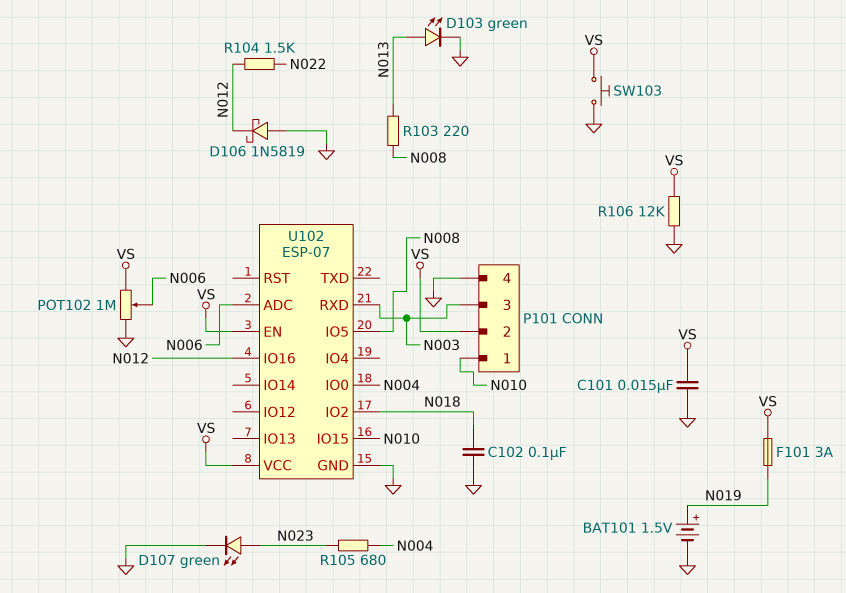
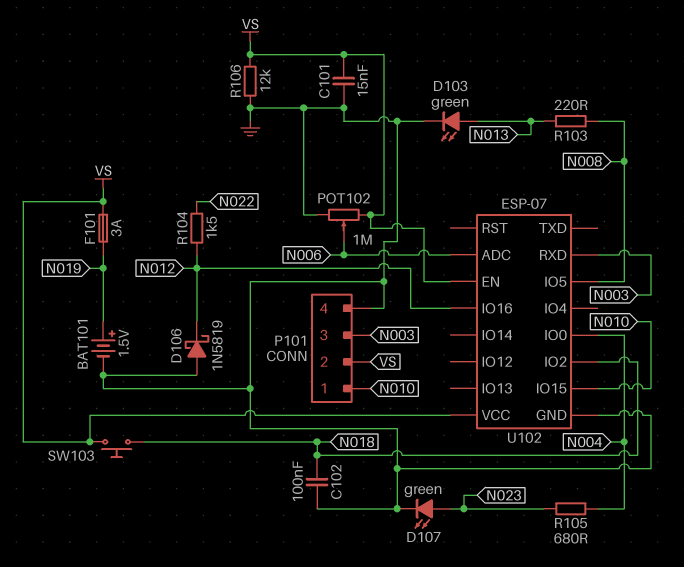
SW103: button (GND, VS) -> button (N018, VS)

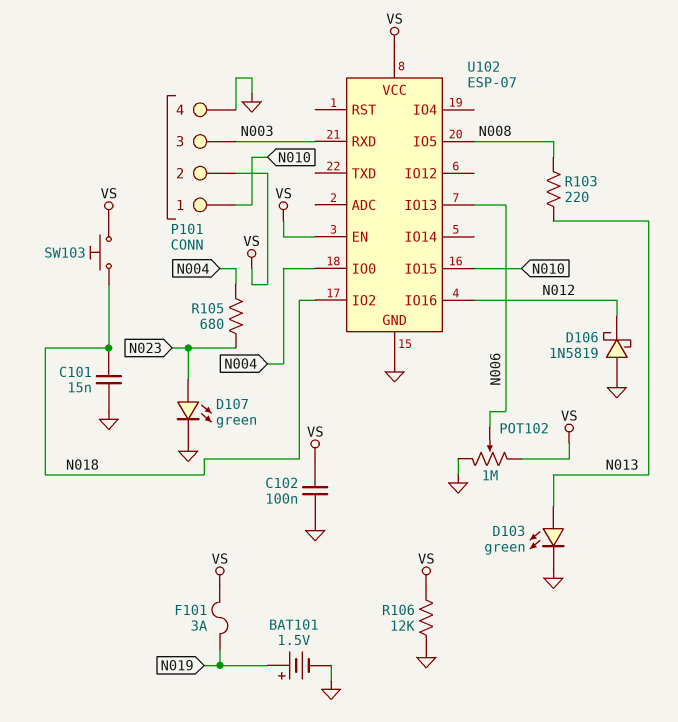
C101: 15nF (GND, VS) -> 15nF (GND, N018)
C102: 100nF (GND, N018) -> 100nF (GND, VS)
R104: 1.5k (N012, N022) -> none
U102 pin ADC: N006 -> none
U102 pin IO13: none -> N006

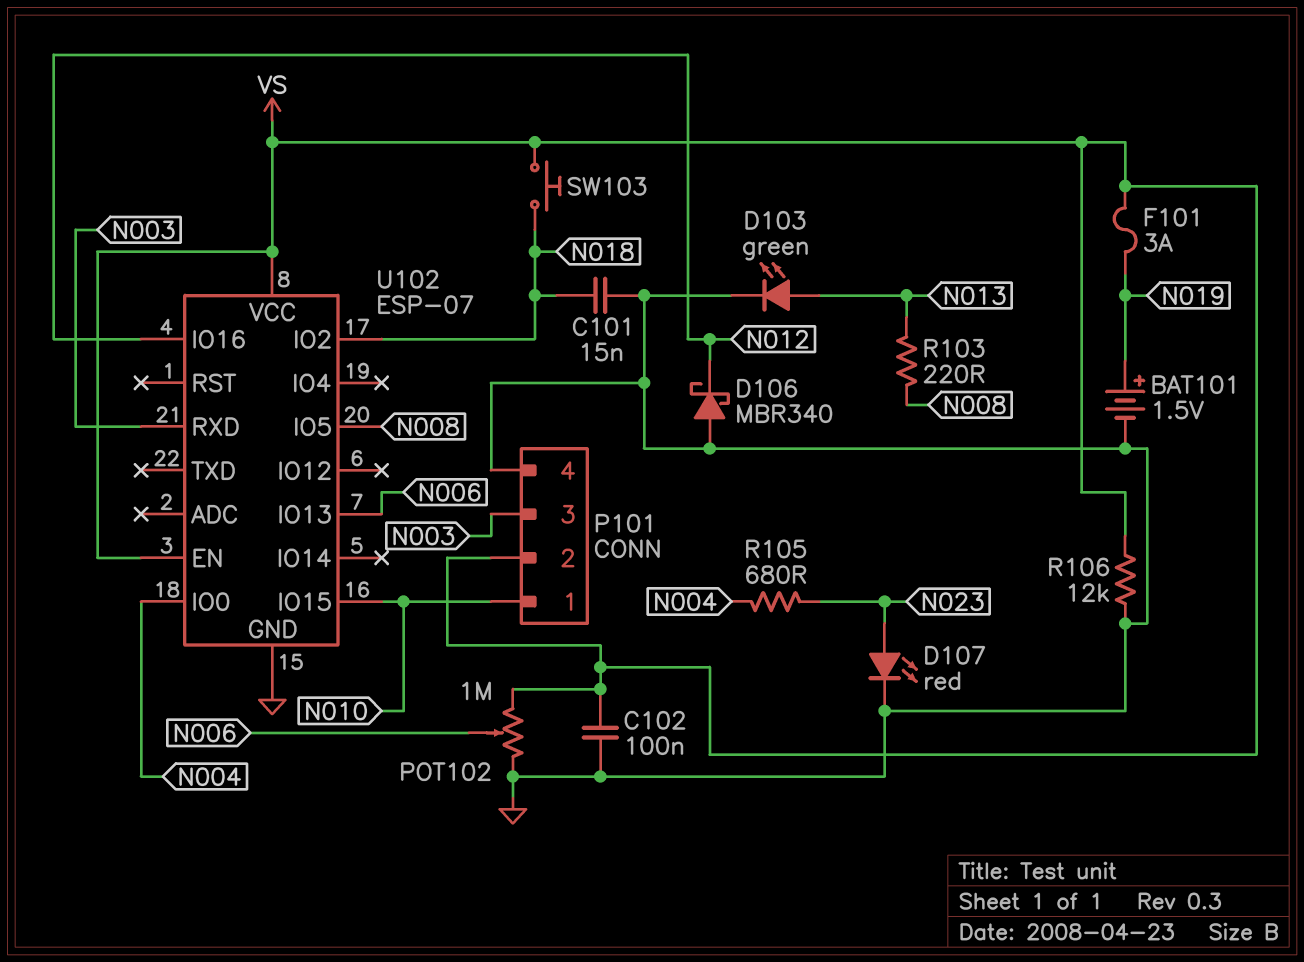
D106: schottky 1N5819 (A GND, K N012) -> schottky MBR340 (A GND, K N012)
D107: LED green (A N023, K GND) -> LED red (A N023, K GND)

